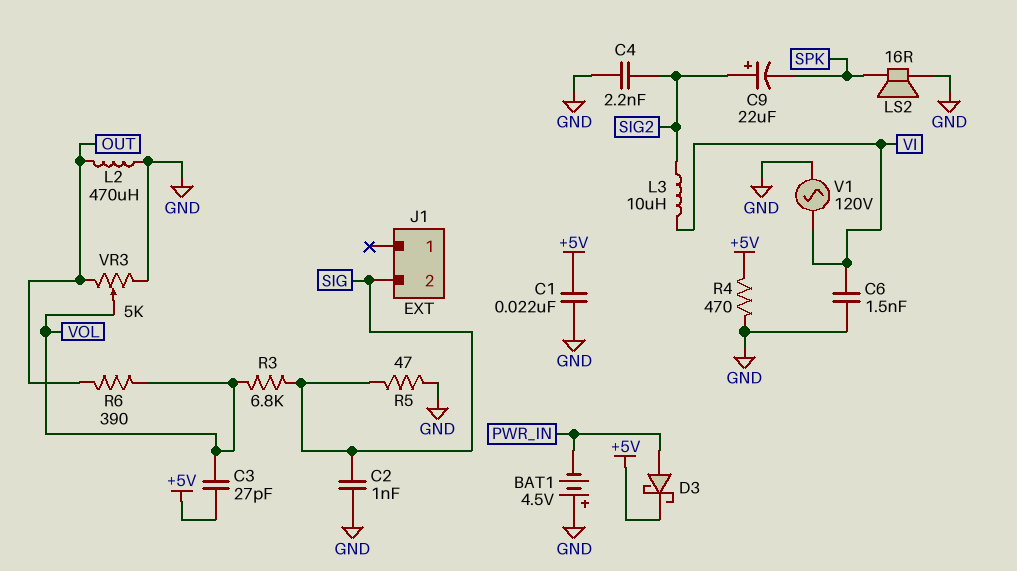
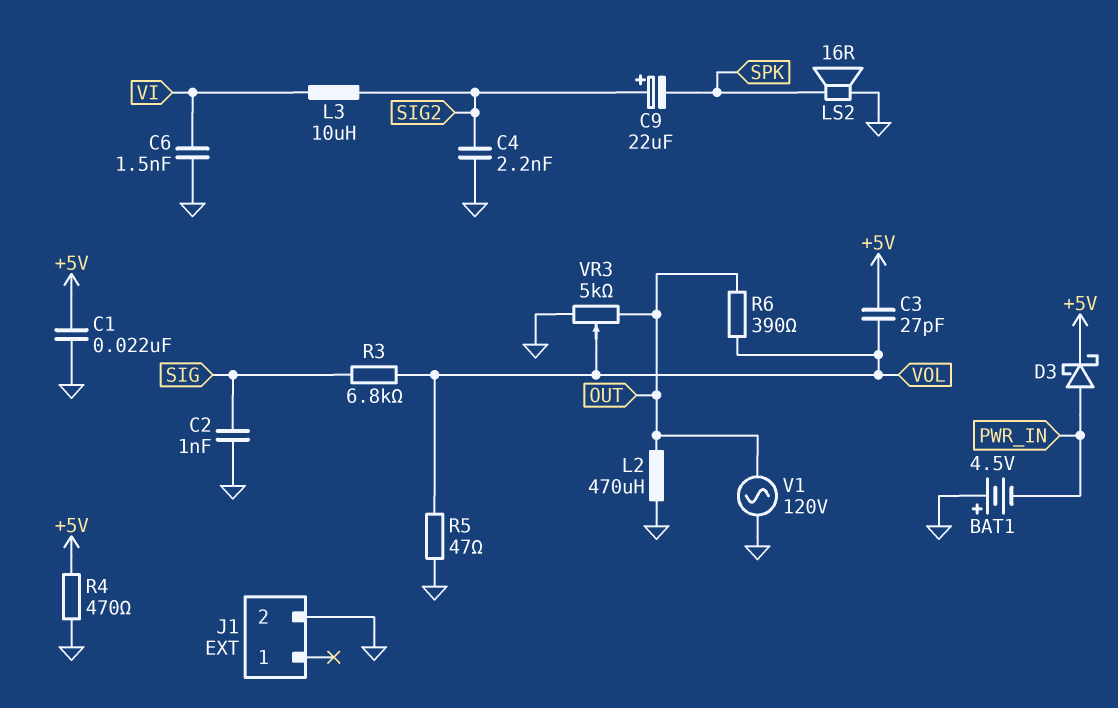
J1 pin 2: SIG -> GND
R5: 47 (GND, SIG) -> 47 (GND, VOL)
V1: AC 120V (GND, VI) -> AC 120V (GND, OUT)

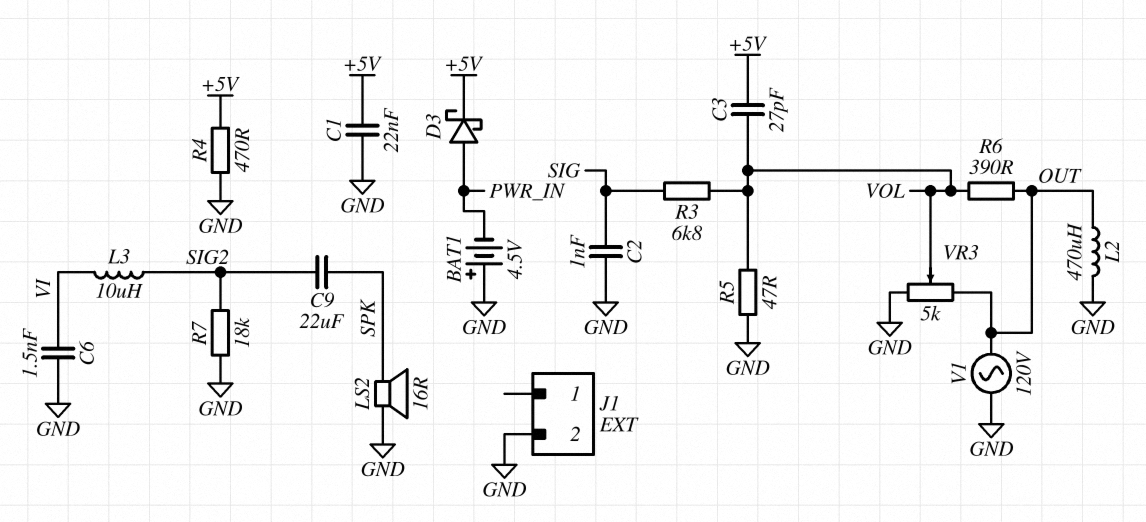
C4: 2.2nF (GND, SIG2) -> none
C9: 22uF (plus SIG2, minus SPK) -> 22uF (SIG2, SPK)
R7: none -> 18k (GND, SIG2)

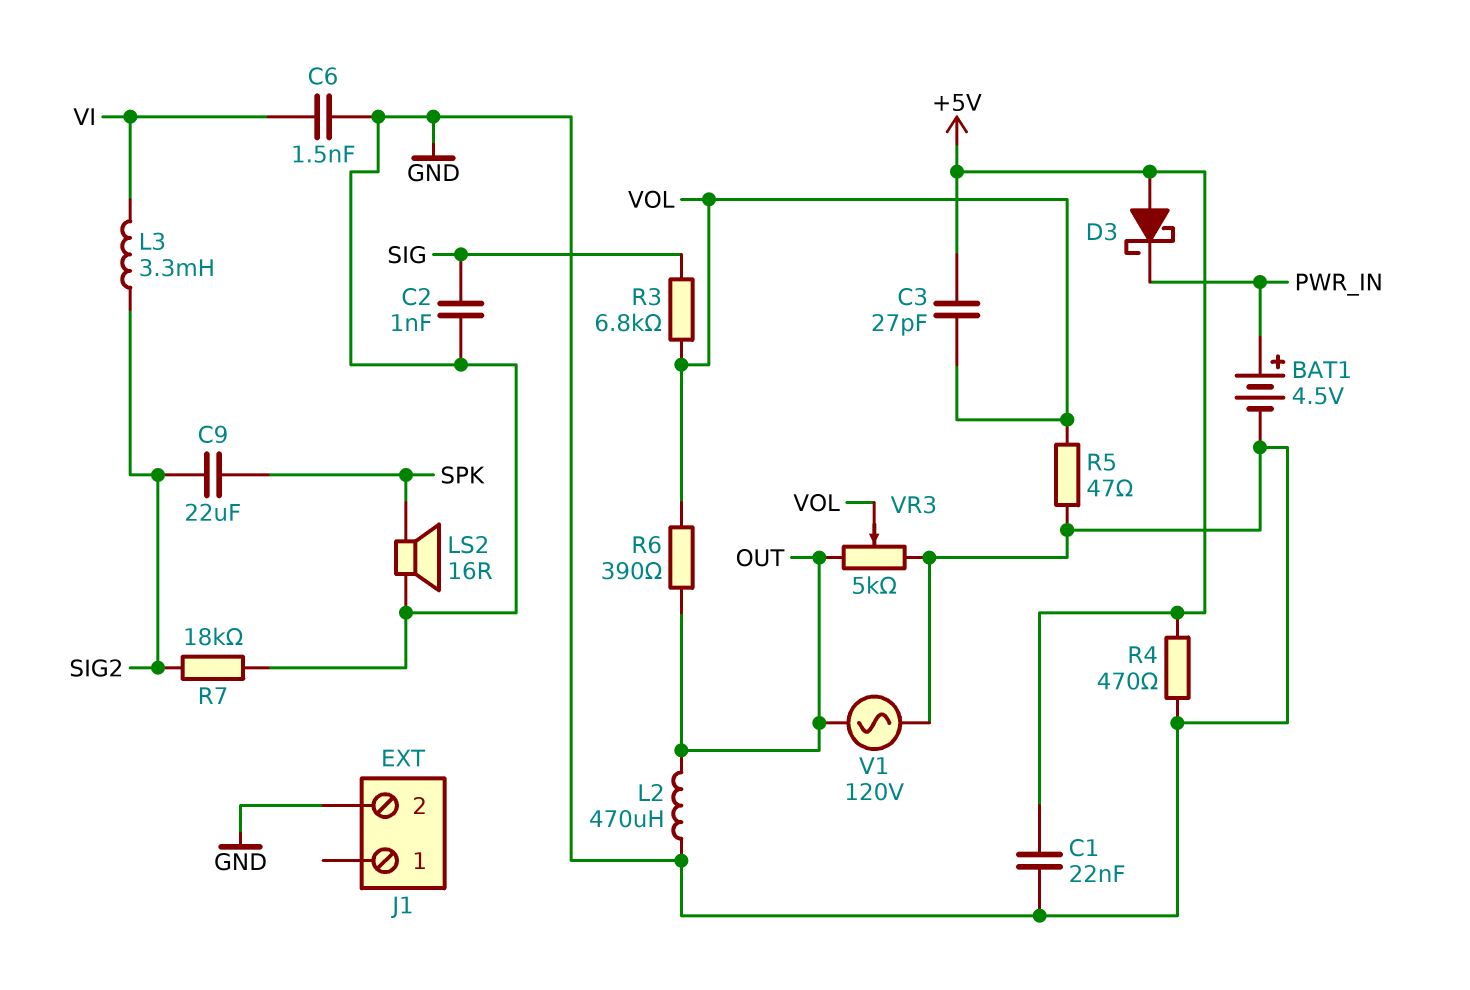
BAT1: 4.5V (plus GND, minus PWR_IN) -> 4.5V (plus PWR_IN, minus GND)
D3: schottky (A PWR_IN, K +5V) -> schottky (A +5V, K PWR_IN)
L3: 10uH (SIG2, VI) -> 3.3mH (SIG2, VI)

